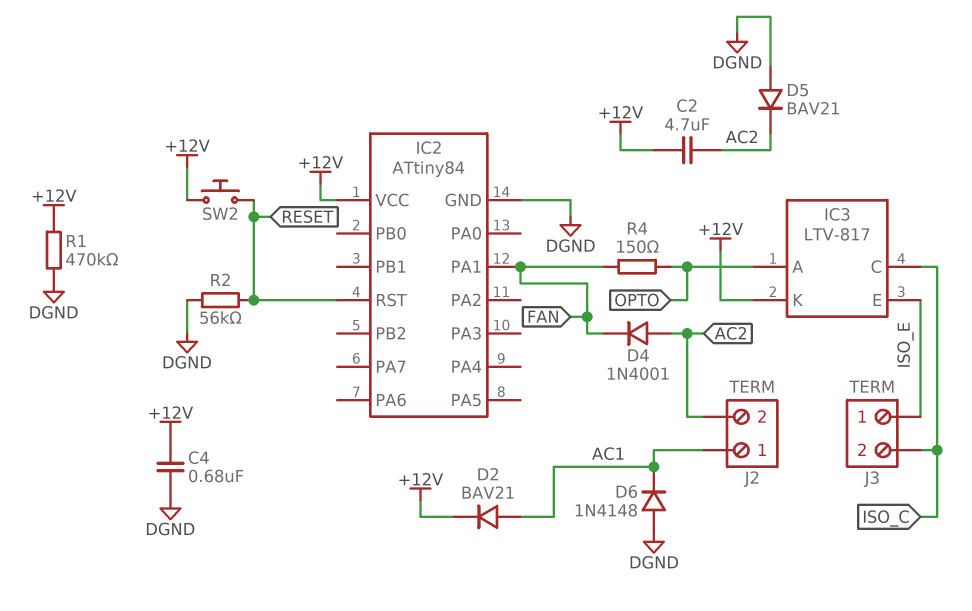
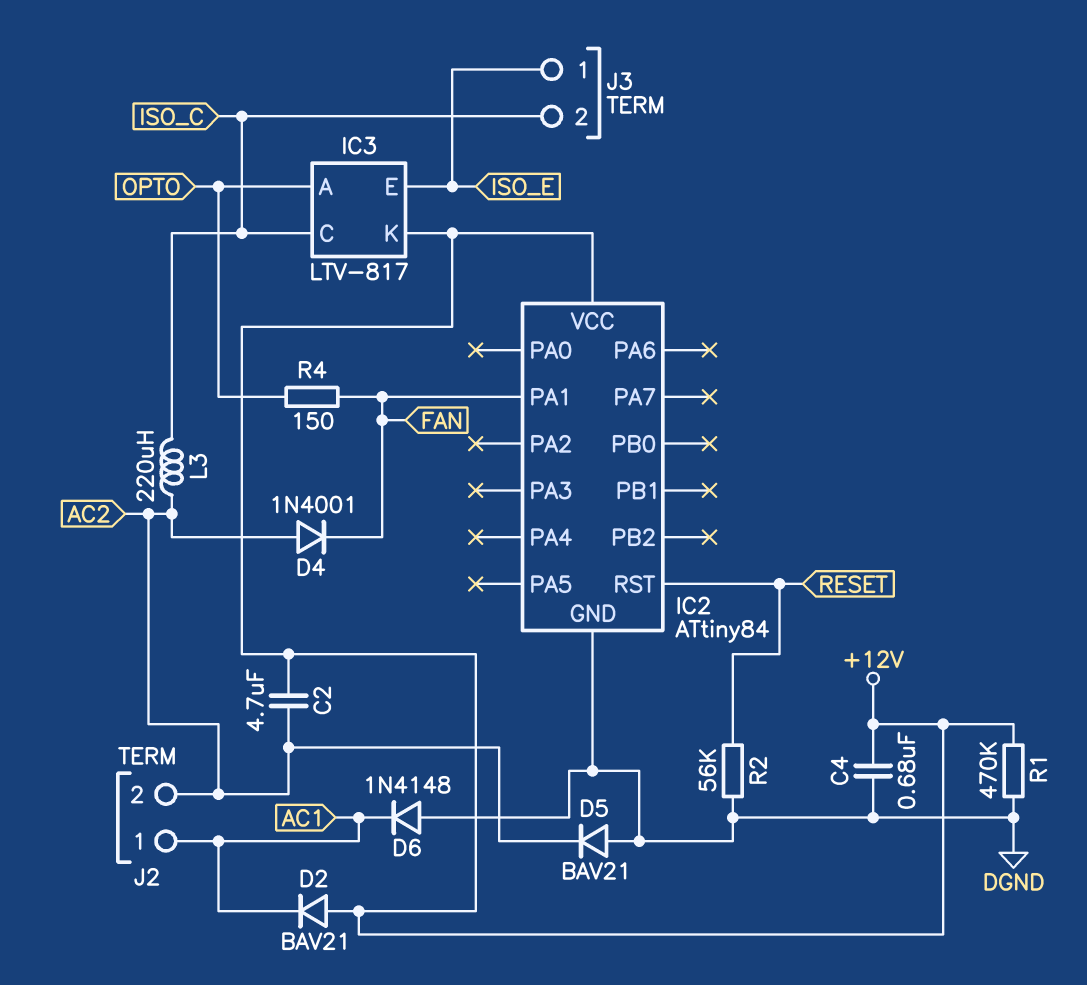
D2: diode BAV21 (A AC1, K +12V) -> diode BAV21 (A +12V, K AC1)
L3: none -> 220uH (AC2, ISO_C)
SW2: button (+12V, RESET) -> none

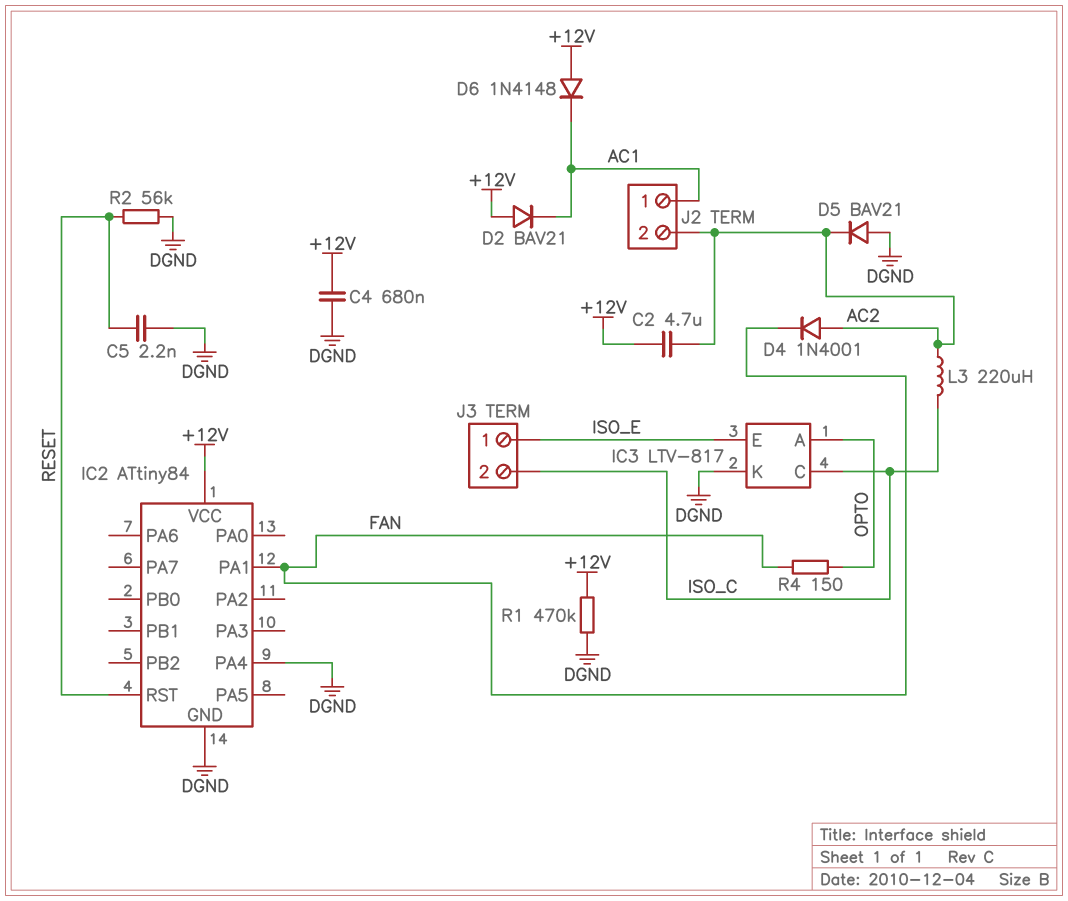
C5: none -> 2.2nF (DGND, RESET)
D6: diode 1N4148 (A DGND, K AC1) -> diode 1N4148 (A +12V, K AC1)
IC2 pin PA4: none -> DGND
IC3 pin K: +12V -> DGND

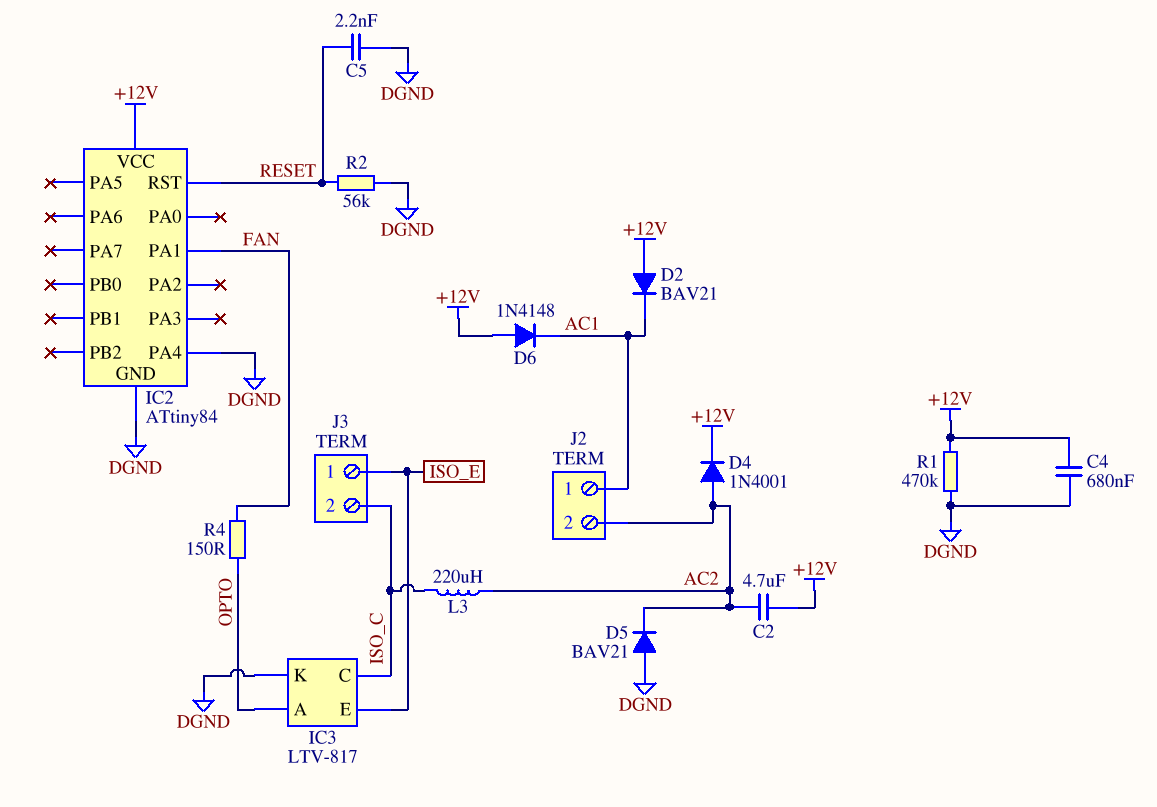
D4: diode 1N4001 (A AC2, K FAN) -> diode 1N4001 (A AC2, K +12V)

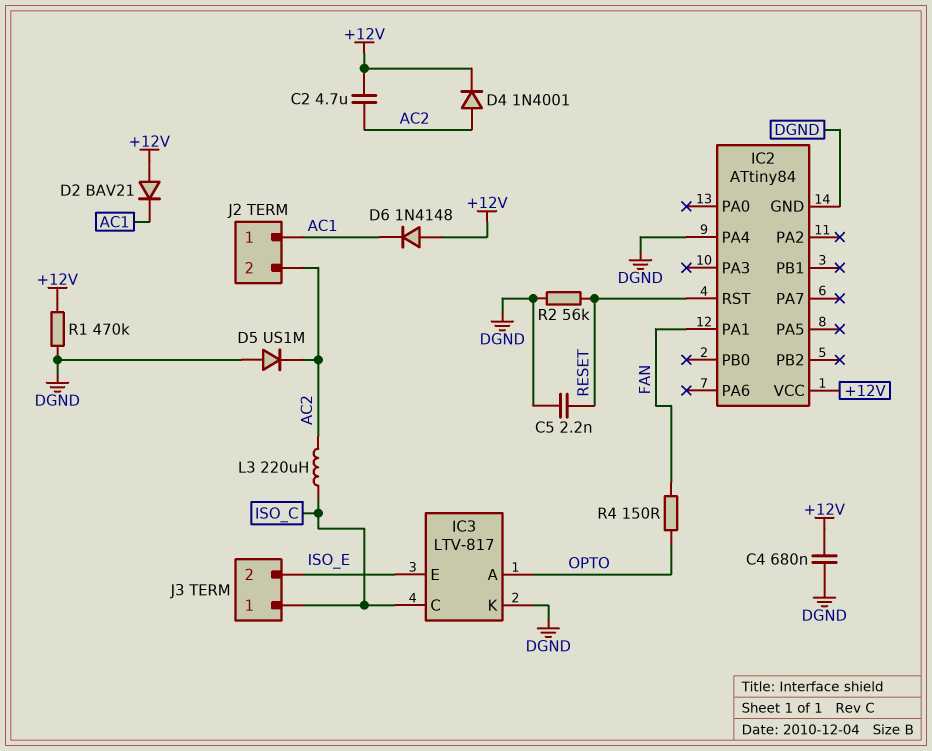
D5: diode BAV21 (A DGND, K AC2) -> diode US1M (A DGND, K AC2)
J3 pin 1: ISO_E -> ISO_C
J3 pin 2: ISO_C -> ISO_E

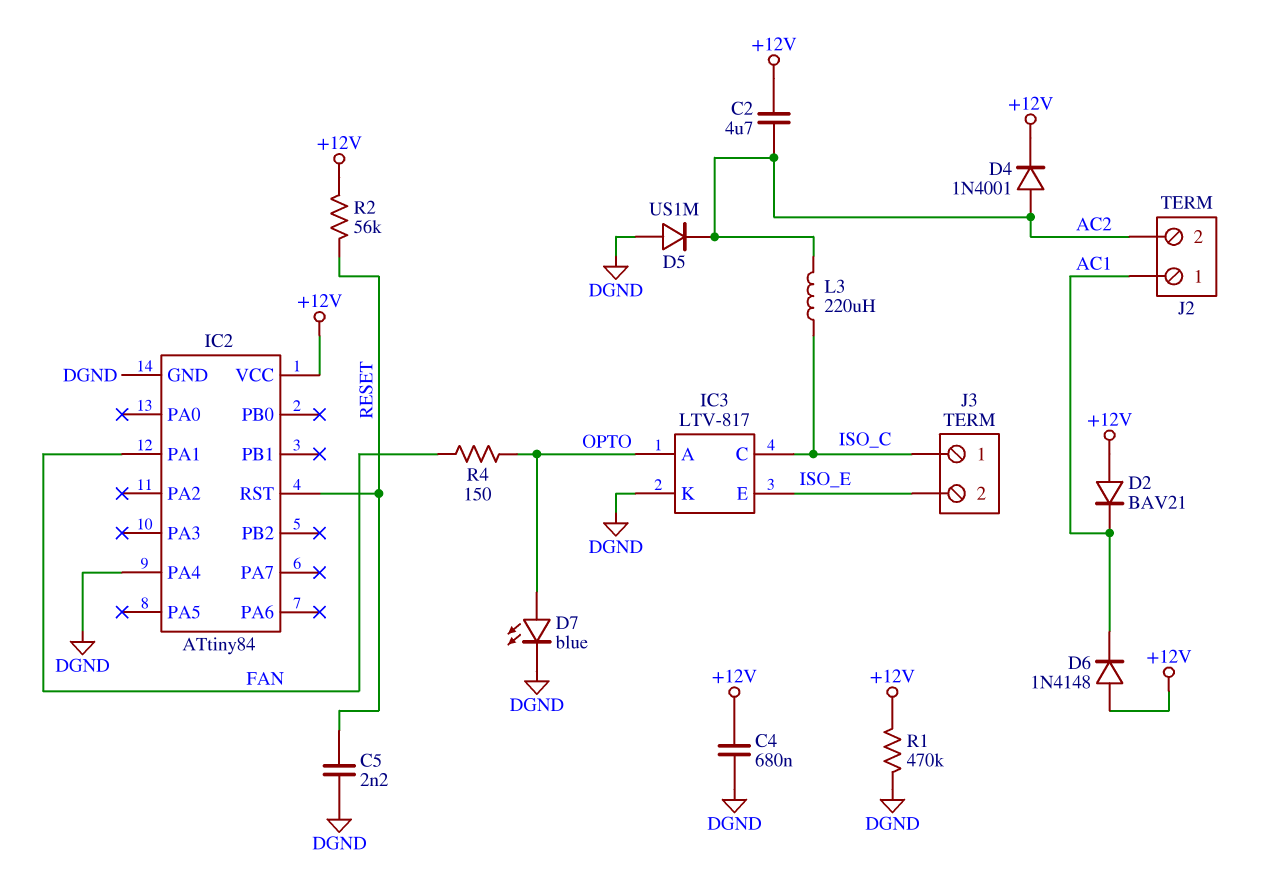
D7: none -> LED blue (A OPTO, K DGND)
R2: 56k (DGND, RESET) -> 56k (+12V, RESET)

